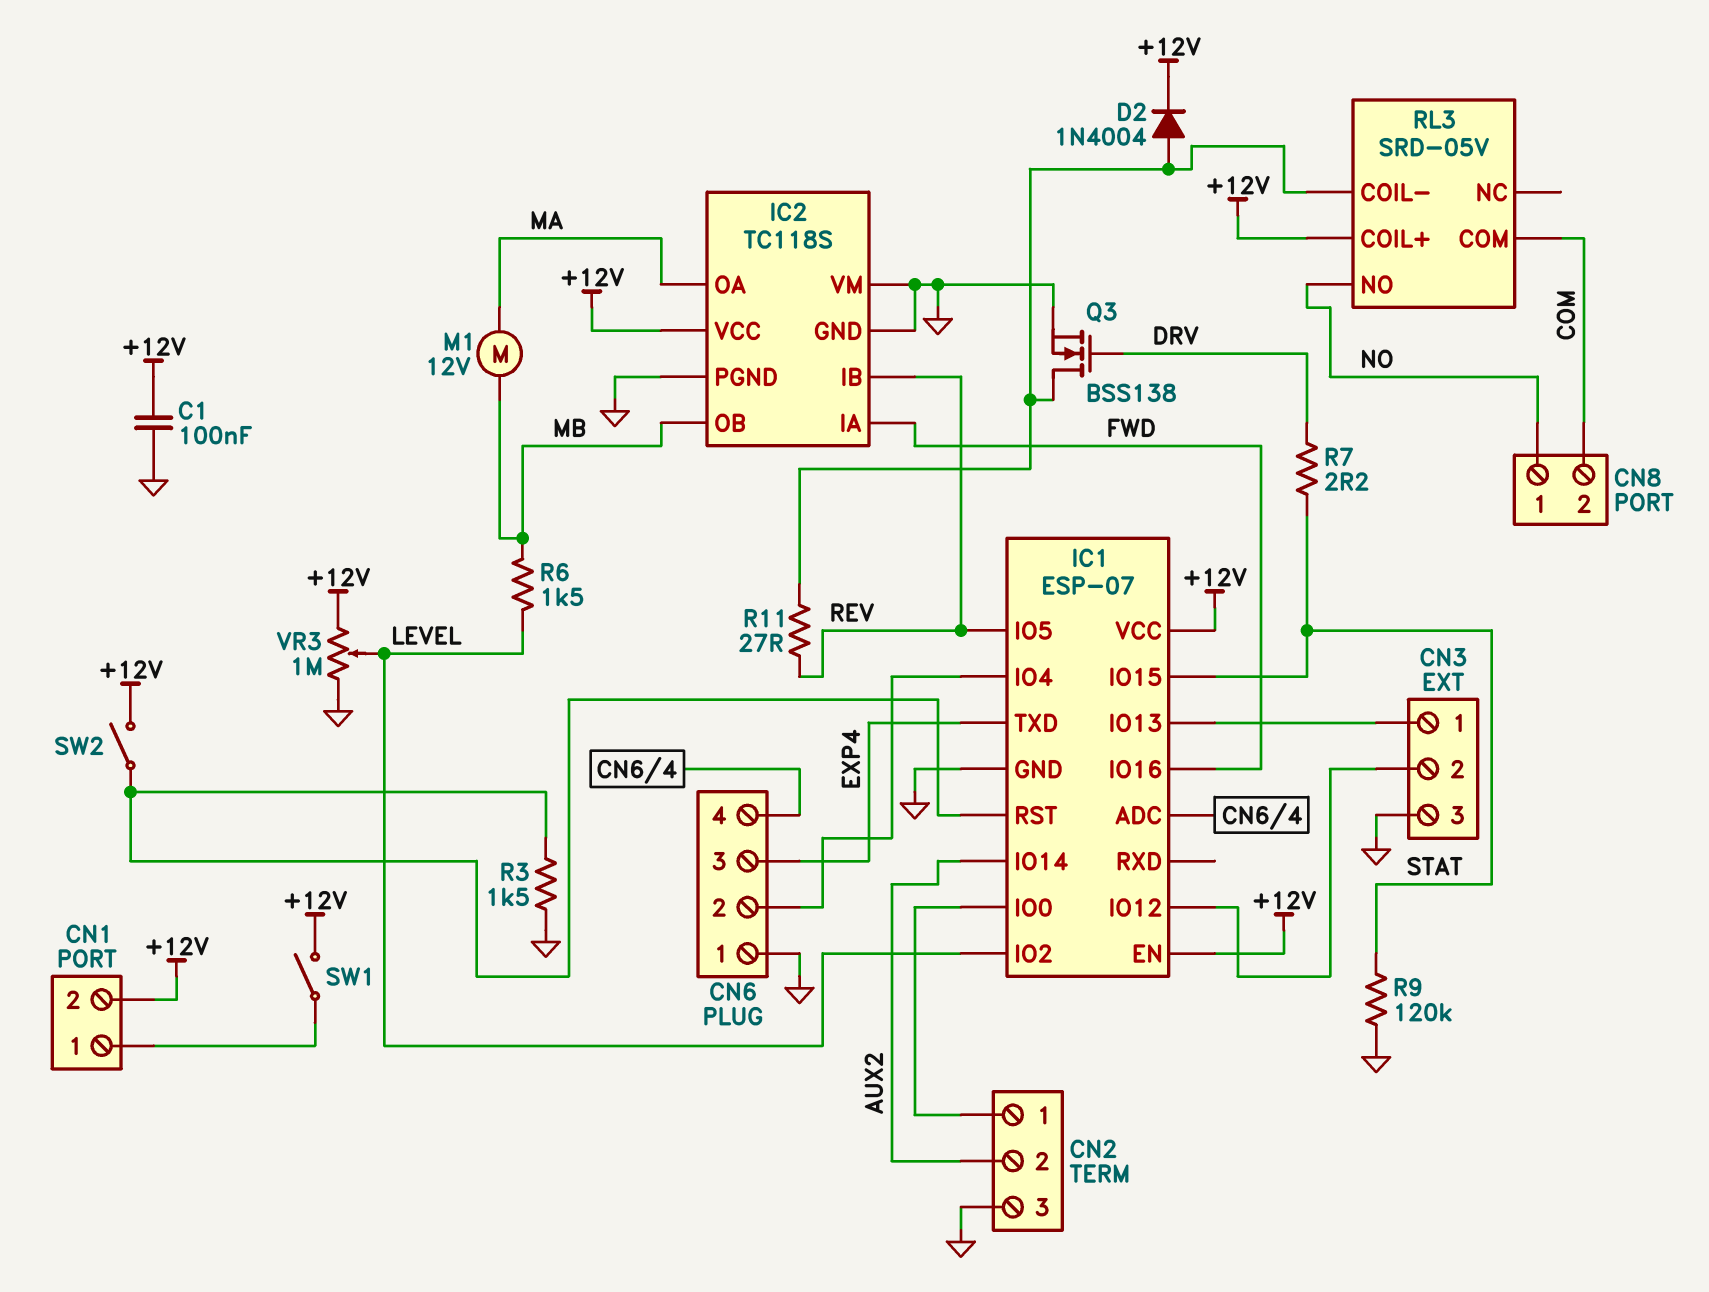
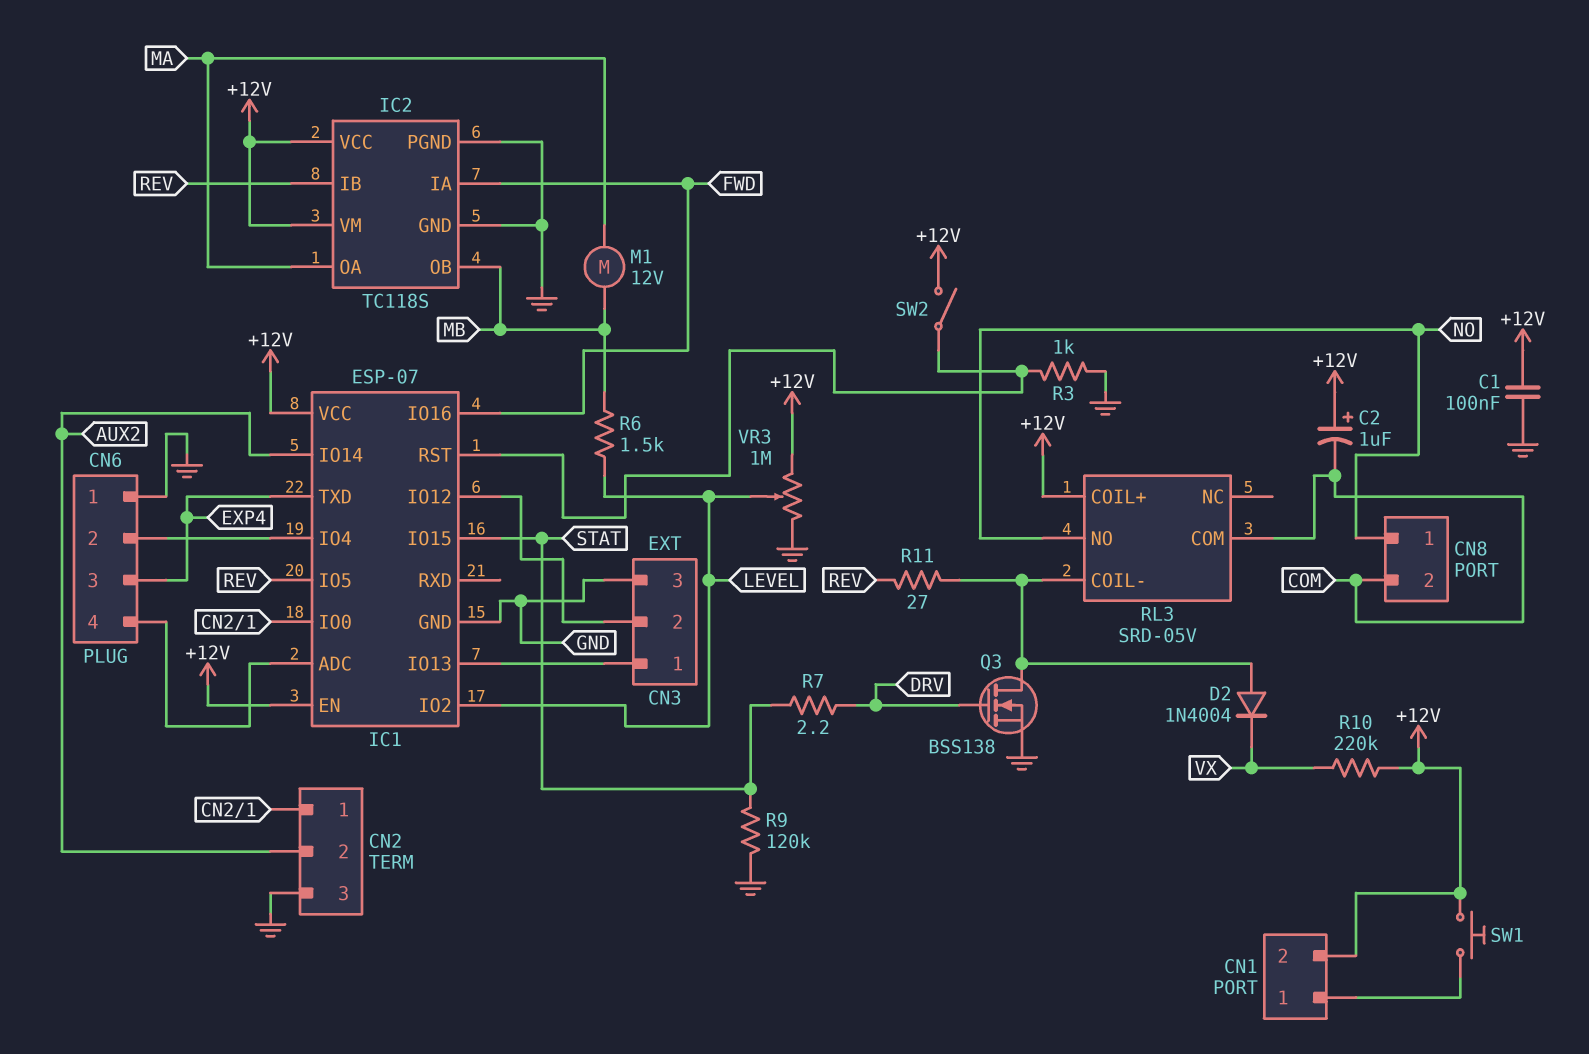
C2: none -> 1uF (plus +12V, minus COM)
D2: diode 1N4004 (A RL3/COIL-, K +12V) -> diode 1N4004 (A RL3/COIL-, K VX)
IC2 pin VM: GND -> +12V
R3: 1.5k (GND, IC1/RST) -> 1k (GND, IC1/RST)
R10: none -> 220k (+12V, VX)
SW1: switch (+12V, CN1/1) -> button (+12V, CN1/1)

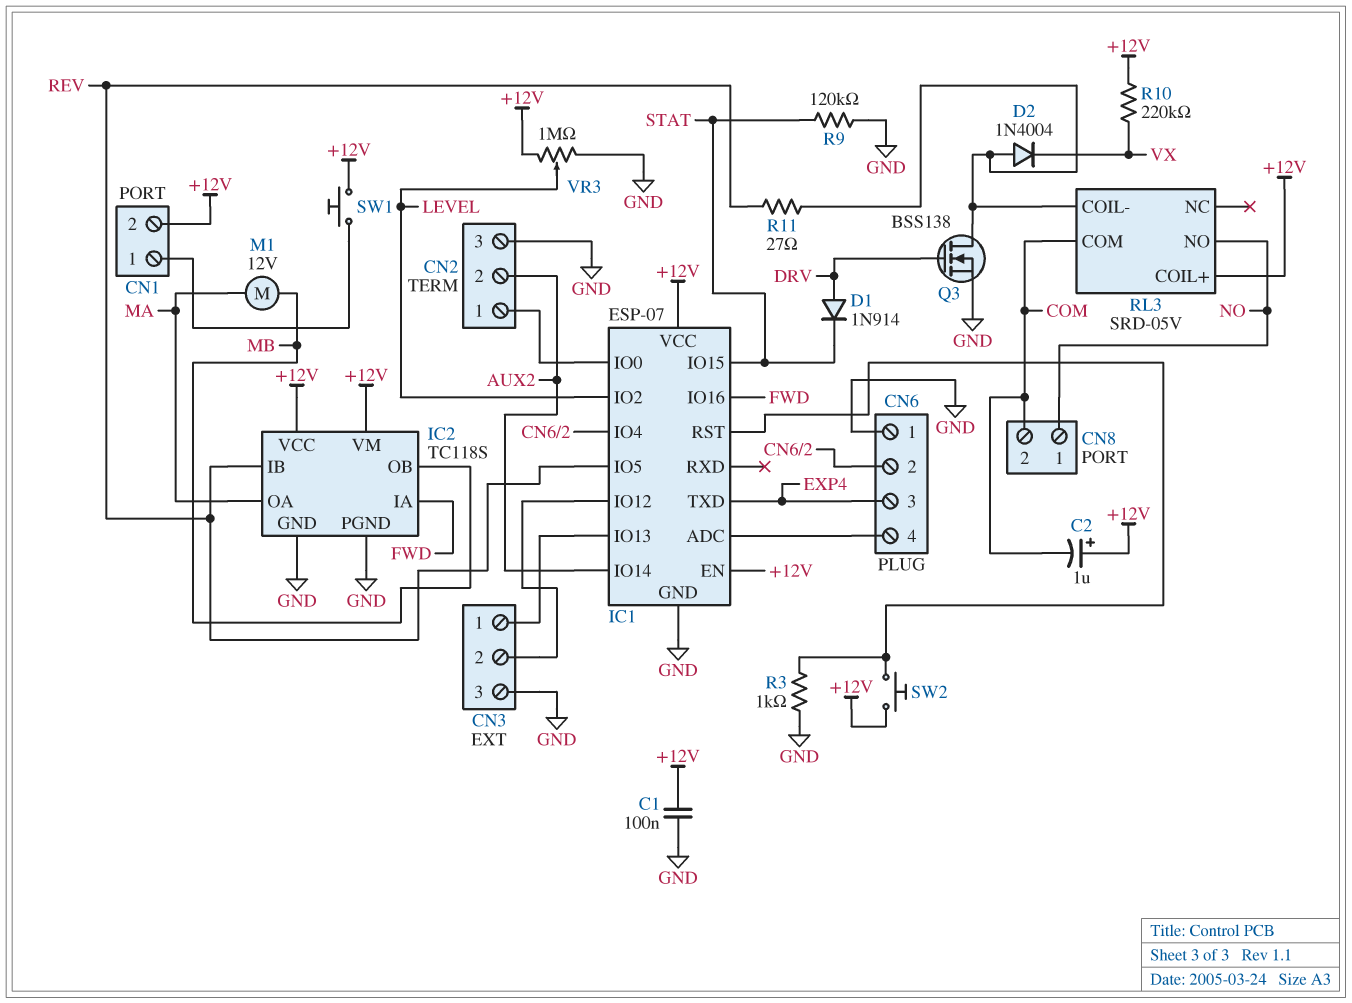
D1: none -> diode 1N914 (A DRV, K STAT)
R6: 1.5k (LEVEL, MB) -> none
R7: 2.2 (DRV, STAT) -> none
SW2: switch (+12V, IC1/RST) -> button (+12V, IC1/RST)

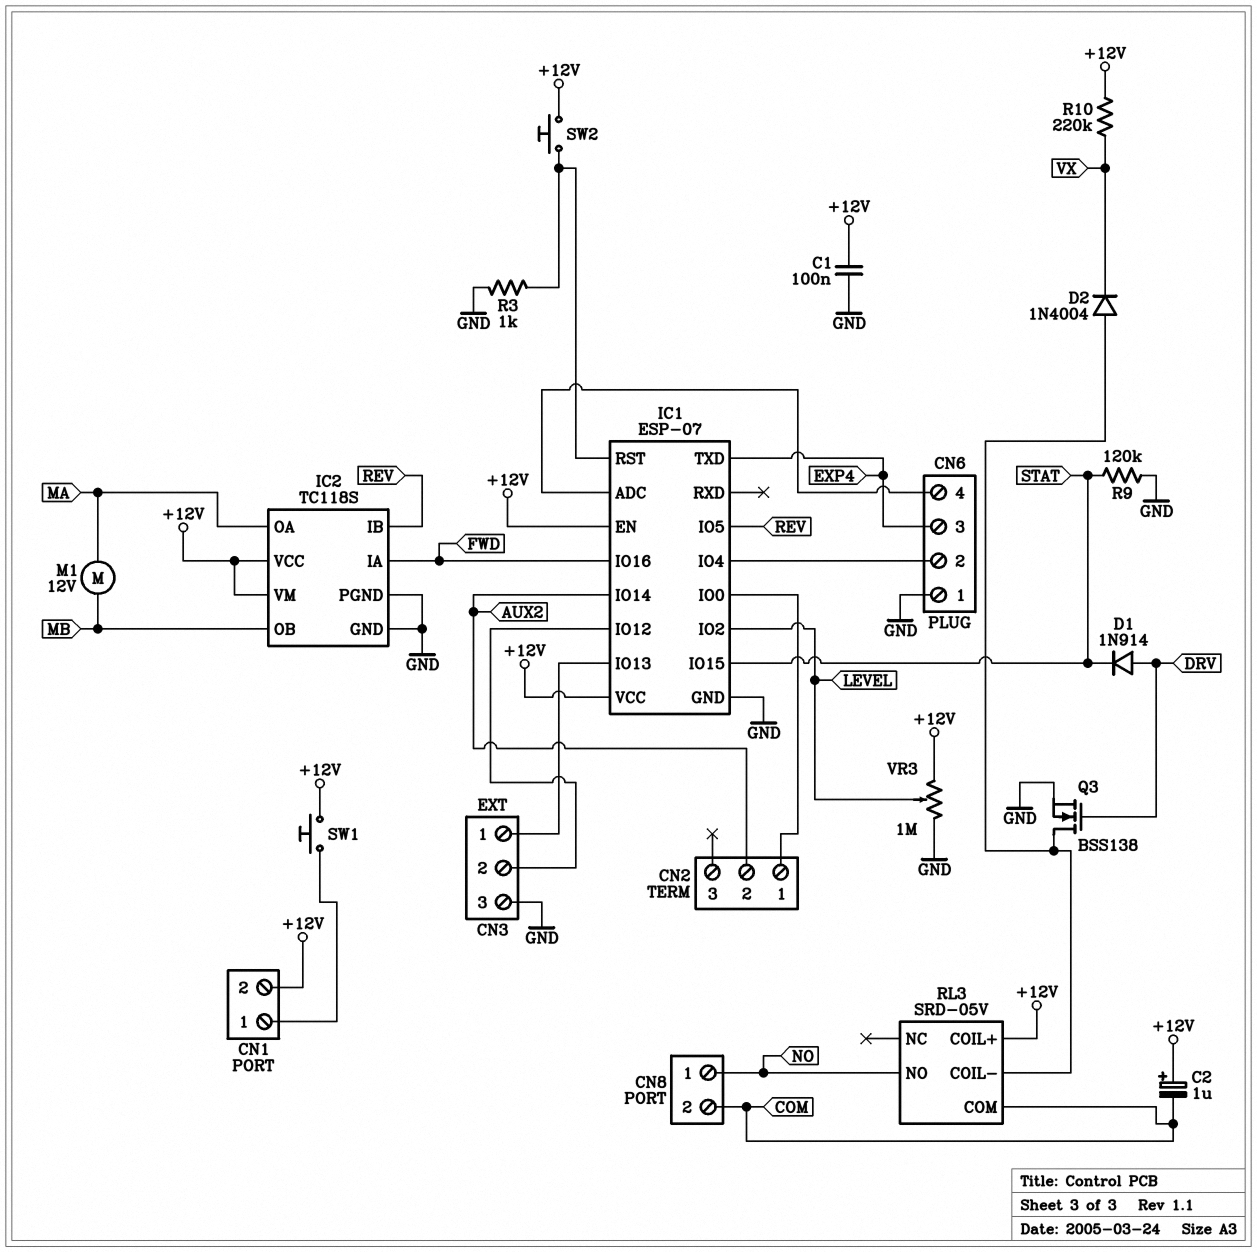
CN2 pin 3: GND -> none
R11: 27 (REV, RL3/COIL-) -> none

